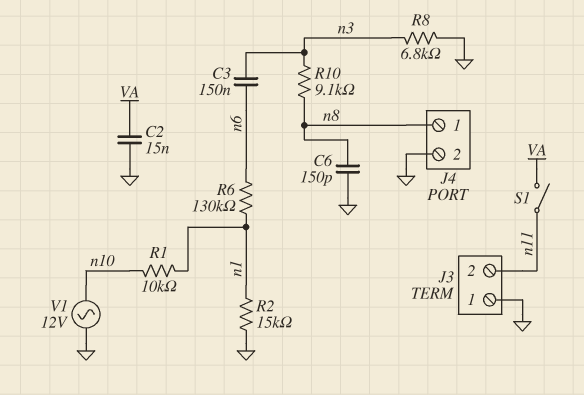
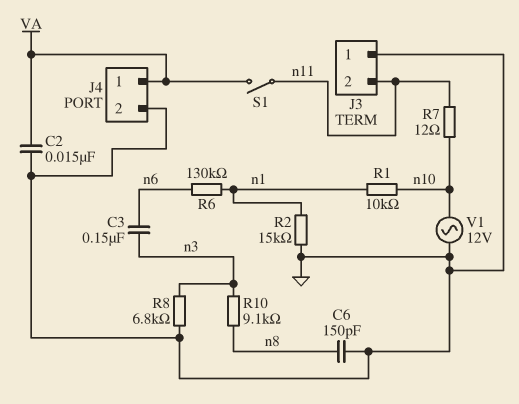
J4 pin 1: n8 -> VA
R7: none -> 12 (n10, n11)

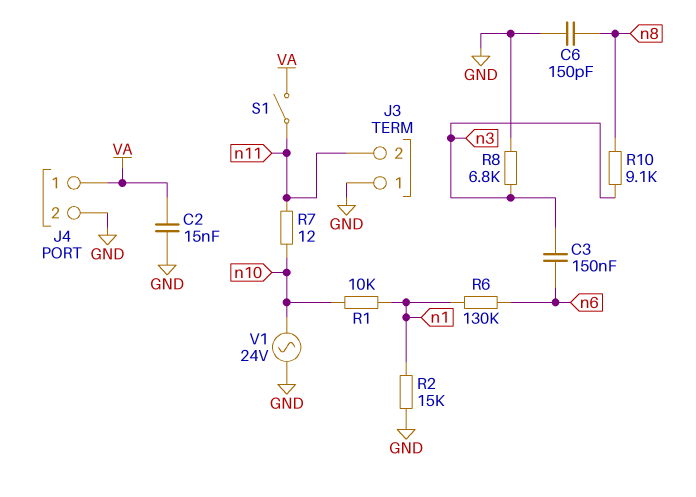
V1: AC 12V (GND, n10) -> AC 24V (GND, n10)

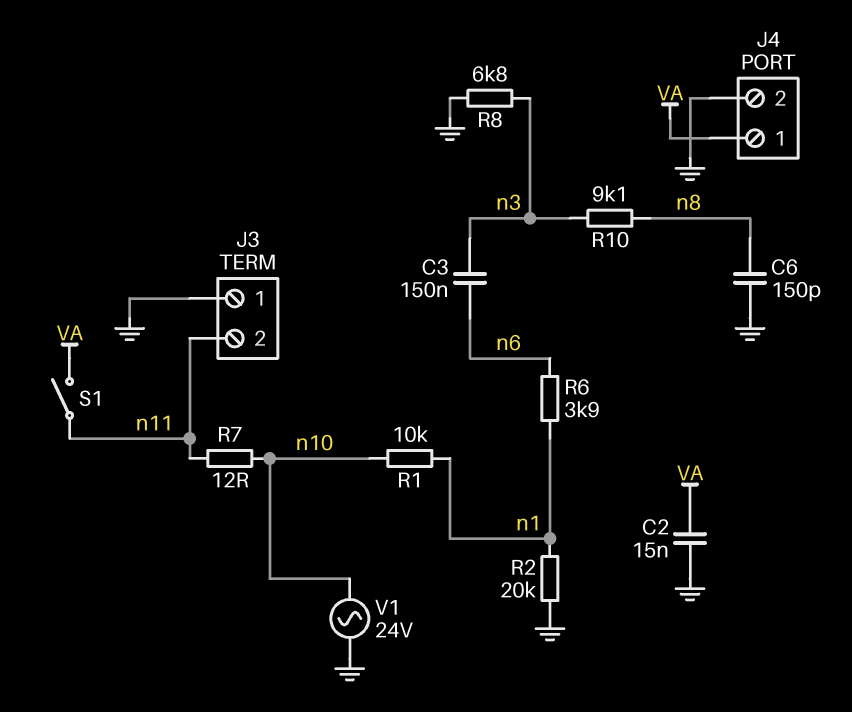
R2: 15k (GND, n1) -> 20k (GND, n1)
R6: 130k (n1, n6) -> 3.9k (n1, n6)

